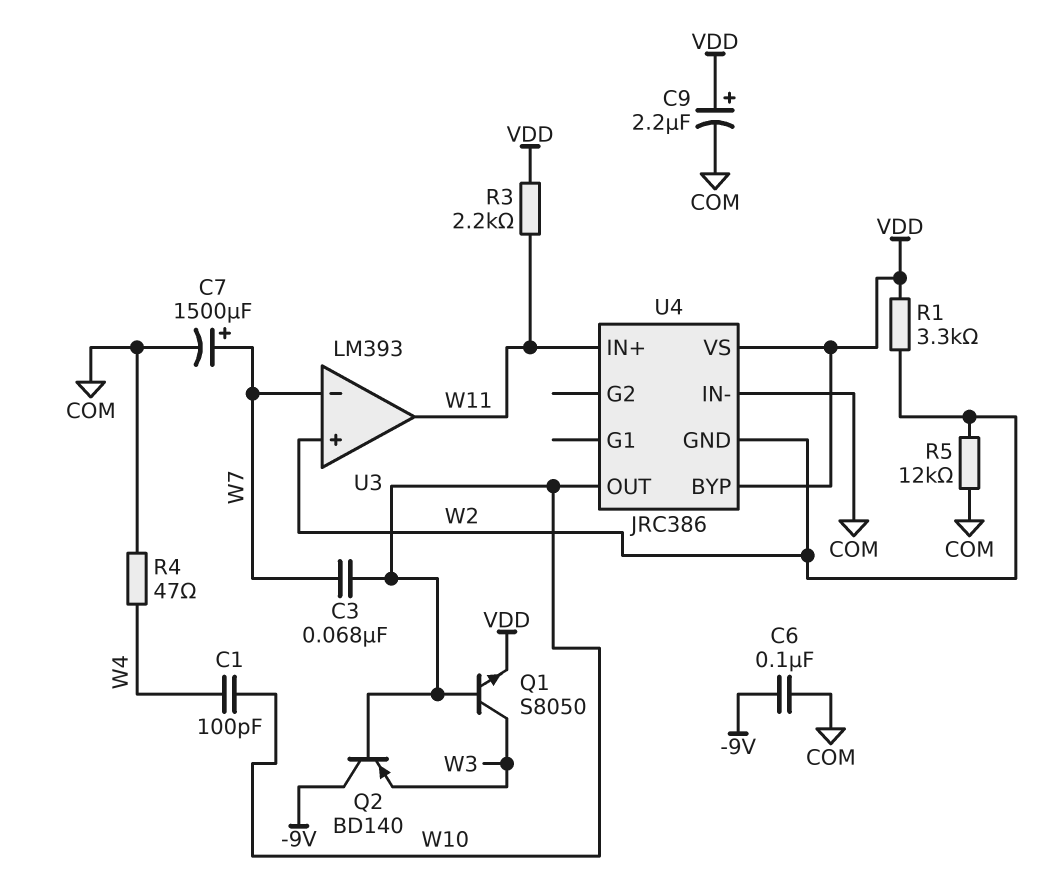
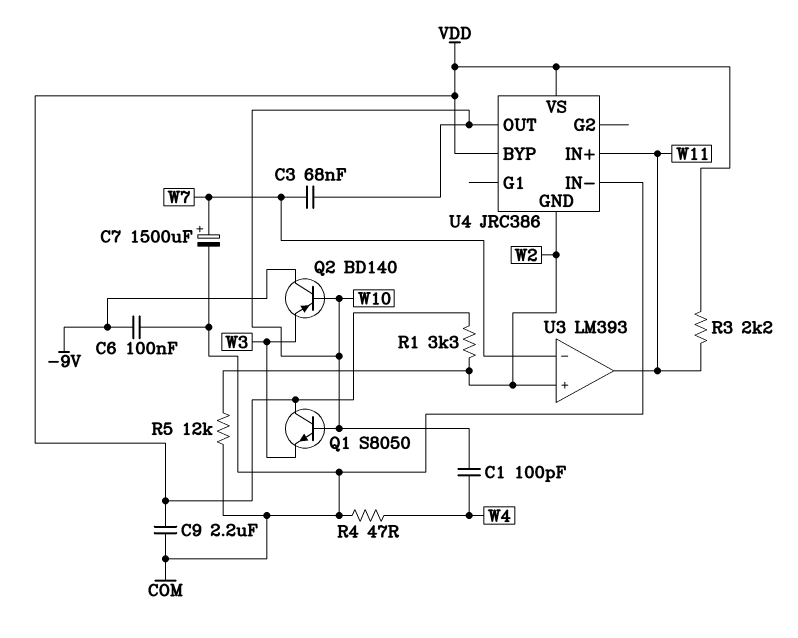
C9: 2.2uF (plus VDD, minus COM) -> 2.2uF (COM, VDD)
Q1: NPN S8050 (B W10, C W3, E VDD) -> NPN S8050 (B W10, C VDD, E W3)

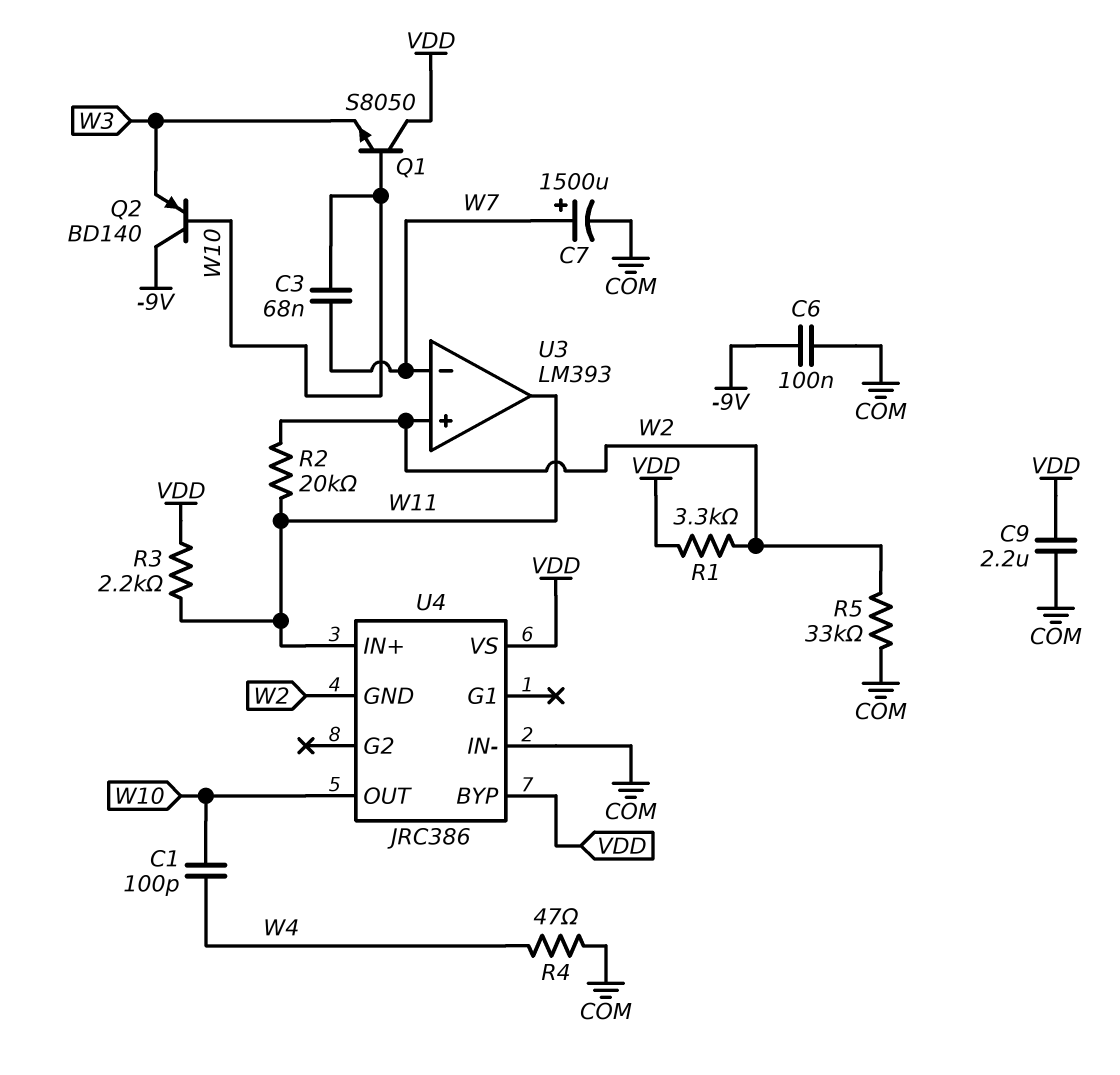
R2: none -> 20k (W2, W11)
R5: 12k (COM, W2) -> 33k (COM, W2)

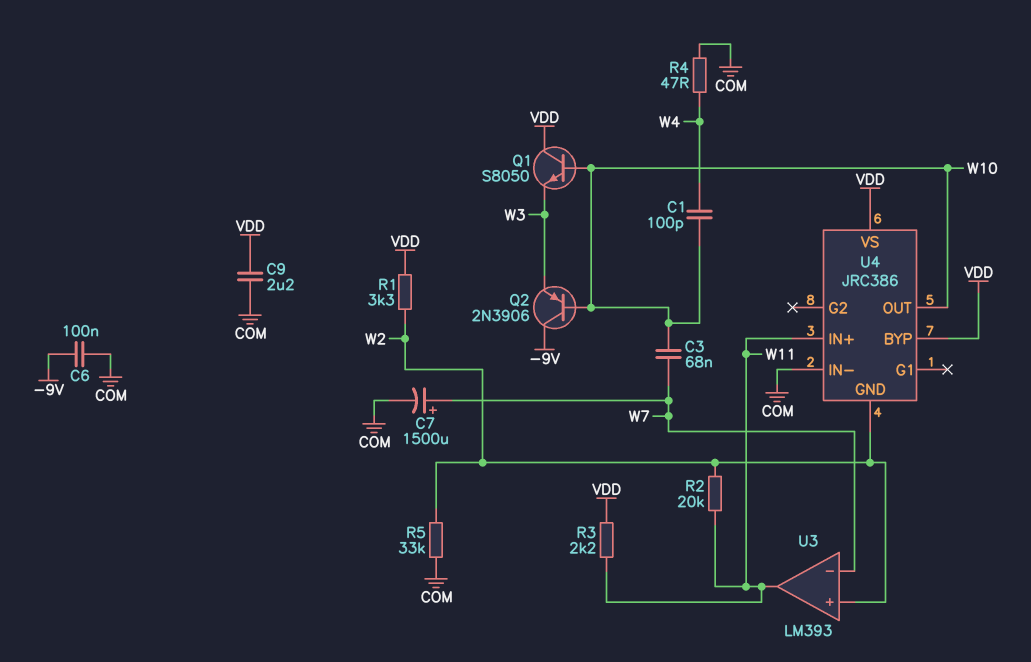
Q2: PNP BD140 (B W10, C -9V, E W3) -> PNP 2N3906 (B W10, C -9V, E W3)

